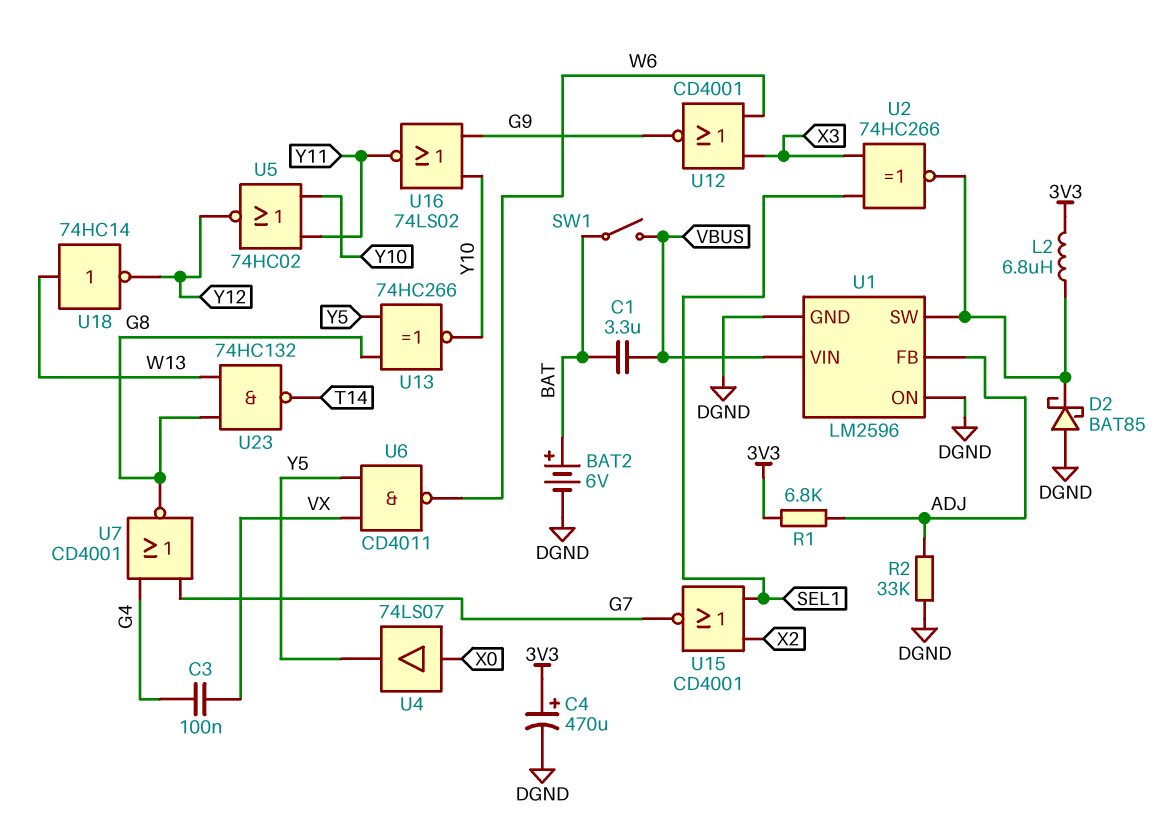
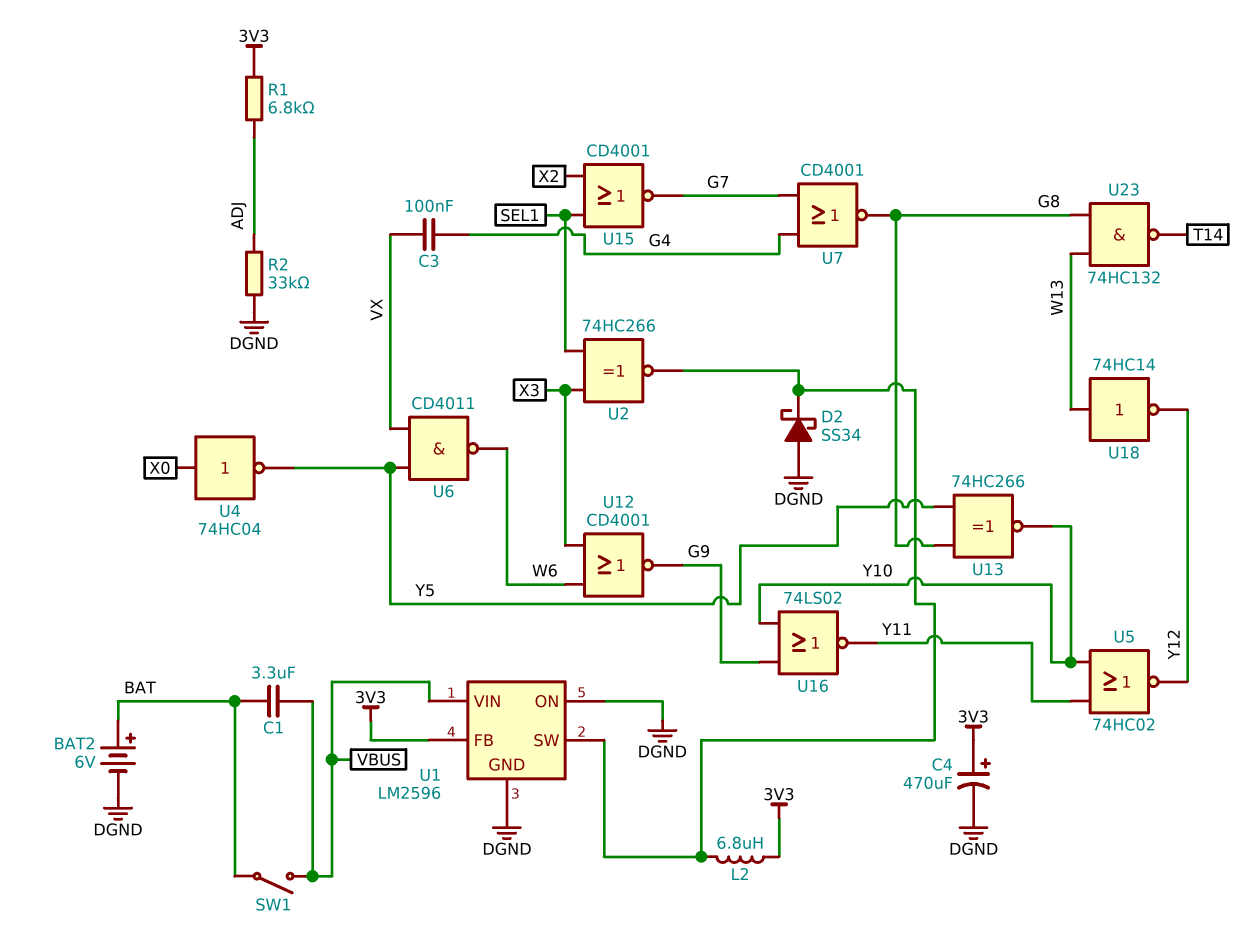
D2: schottky BAT85 (A DGND, K U1/SW) -> schottky SS34 (A DGND, K U1/SW)
U1 pin FB: ADJ -> 3V3
U4: buffer 74LS07 (in X0, out Y5) -> NOT 74HC04 (in X0, out Y5)

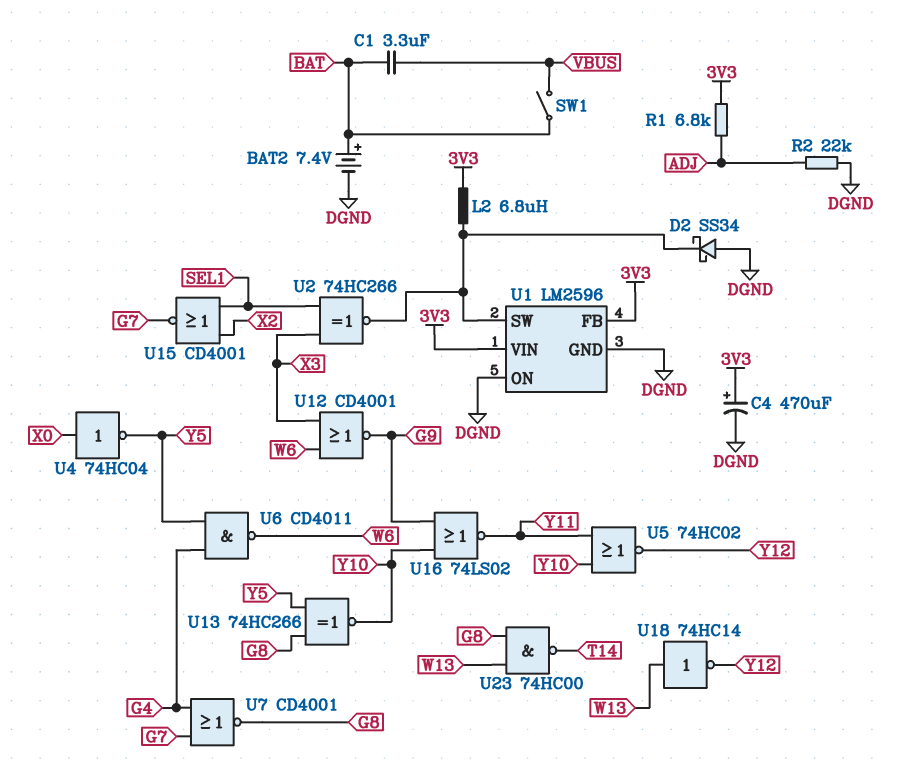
BAT2: 6V (plus BAT, minus DGND) -> 7.4V (plus BAT, minus DGND)
C3: 100nF (G4, VX) -> none
R2: 33k (ADJ, DGND) -> 22k (ADJ, DGND)
U1 pin VIN: VBUS -> 3V3
U6: NAND CD4011 (in VX, in Y5, out W6) -> NAND CD4011 (in G4, in Y5, out W6)
U23: NAND 74HC132 (in G8, in W13, out T14) -> NAND 74HC00 (in G8, in W13, out T14)

